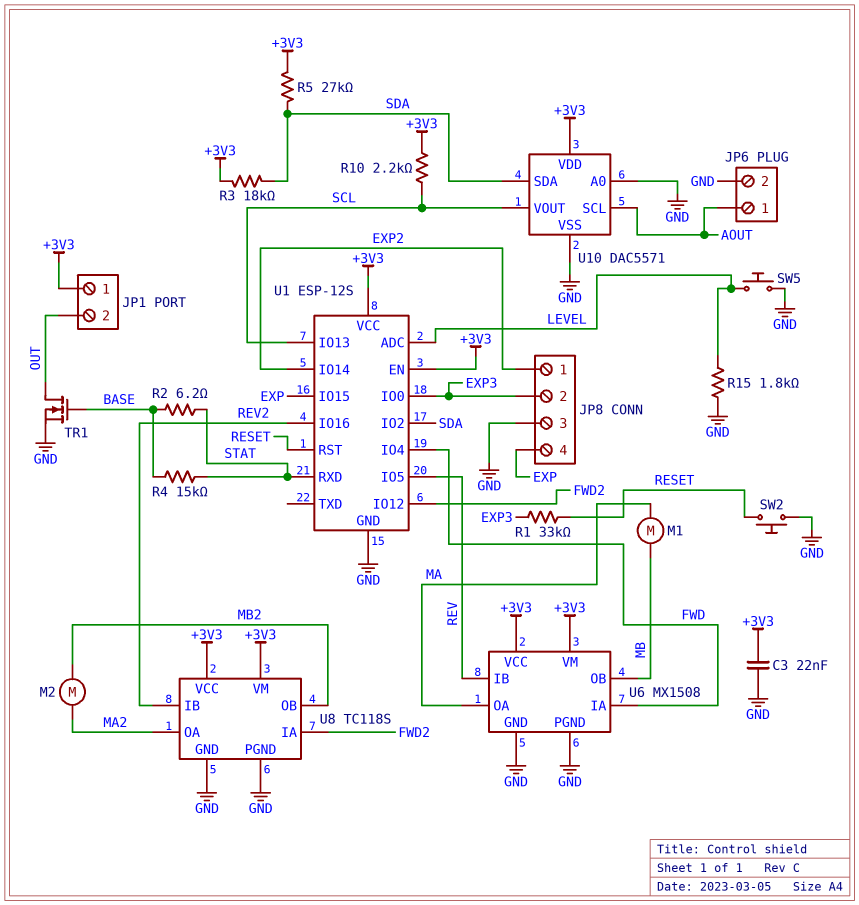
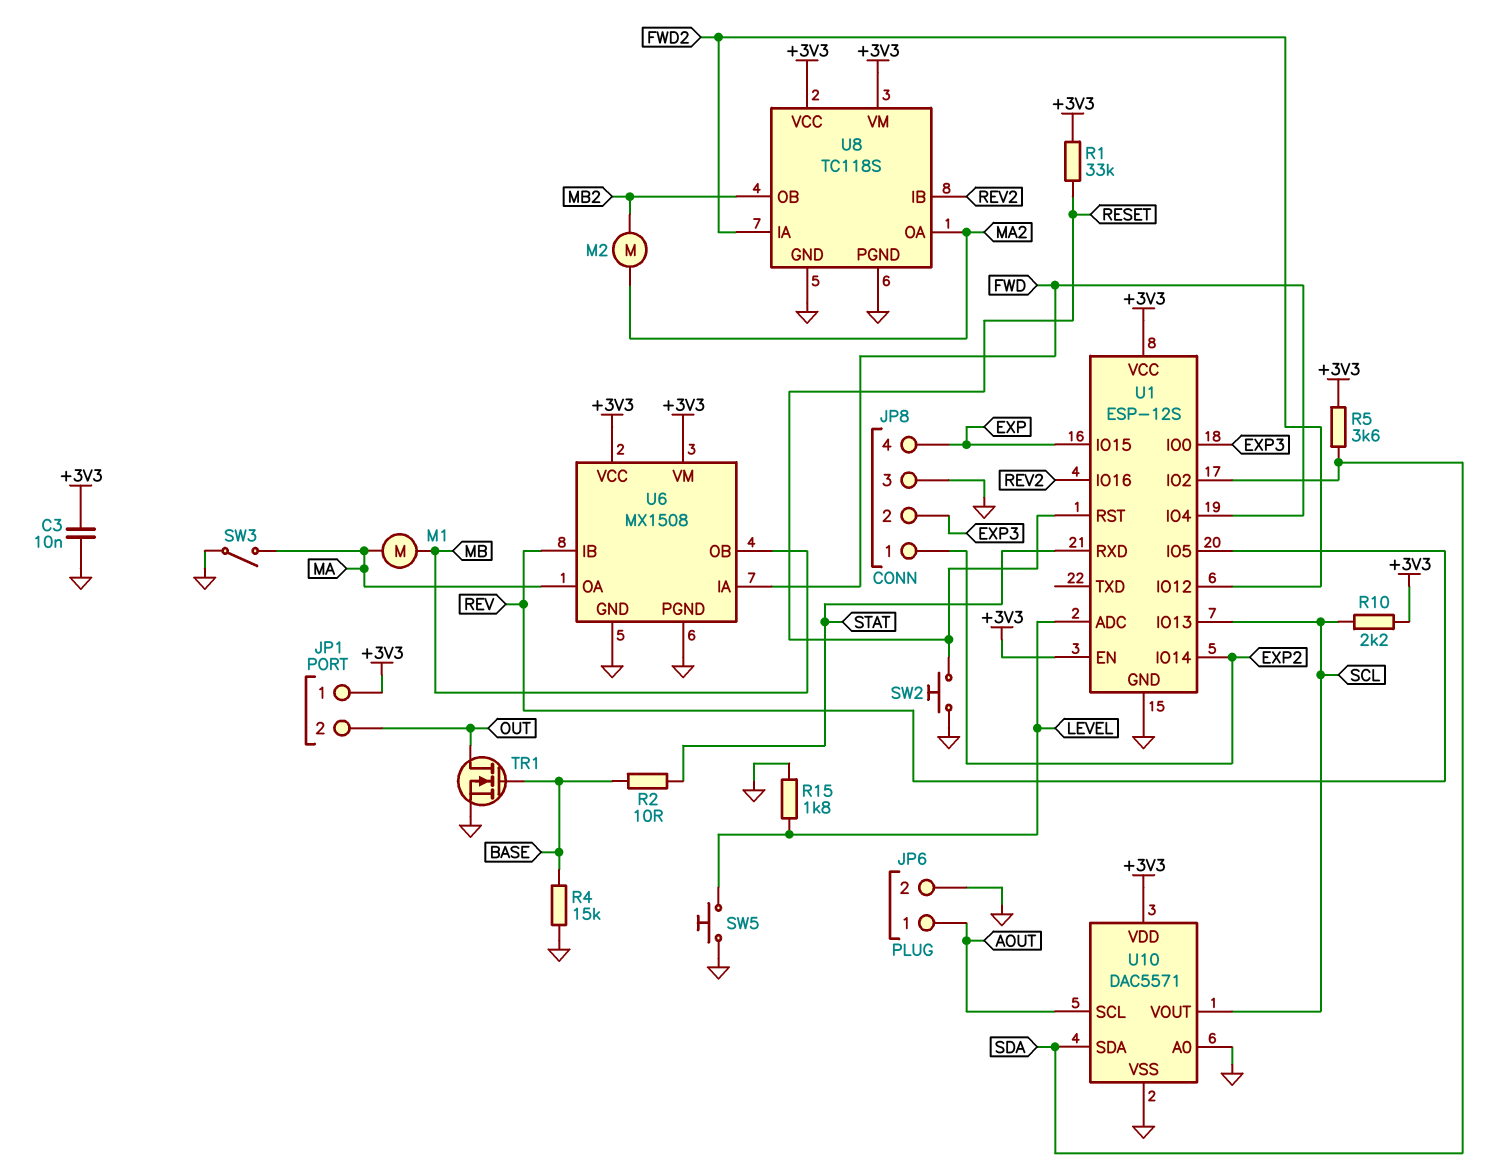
C3: 22nF (+3V3, GND) -> 10nF (+3V3, GND)
R1: 33k (EXP3, RESET) -> 33k (+3V3, RESET)
R2: 6.2 (BASE, STAT) -> 10 (BASE, STAT)
R3: 18k (+3V3, SDA) -> none
R4: 15k (BASE, STAT) -> 15k (BASE, GND)
R5: 27k (+3V3, SDA) -> 3.6k (+3V3, SDA)
SW3: none -> switch (GND, MA)

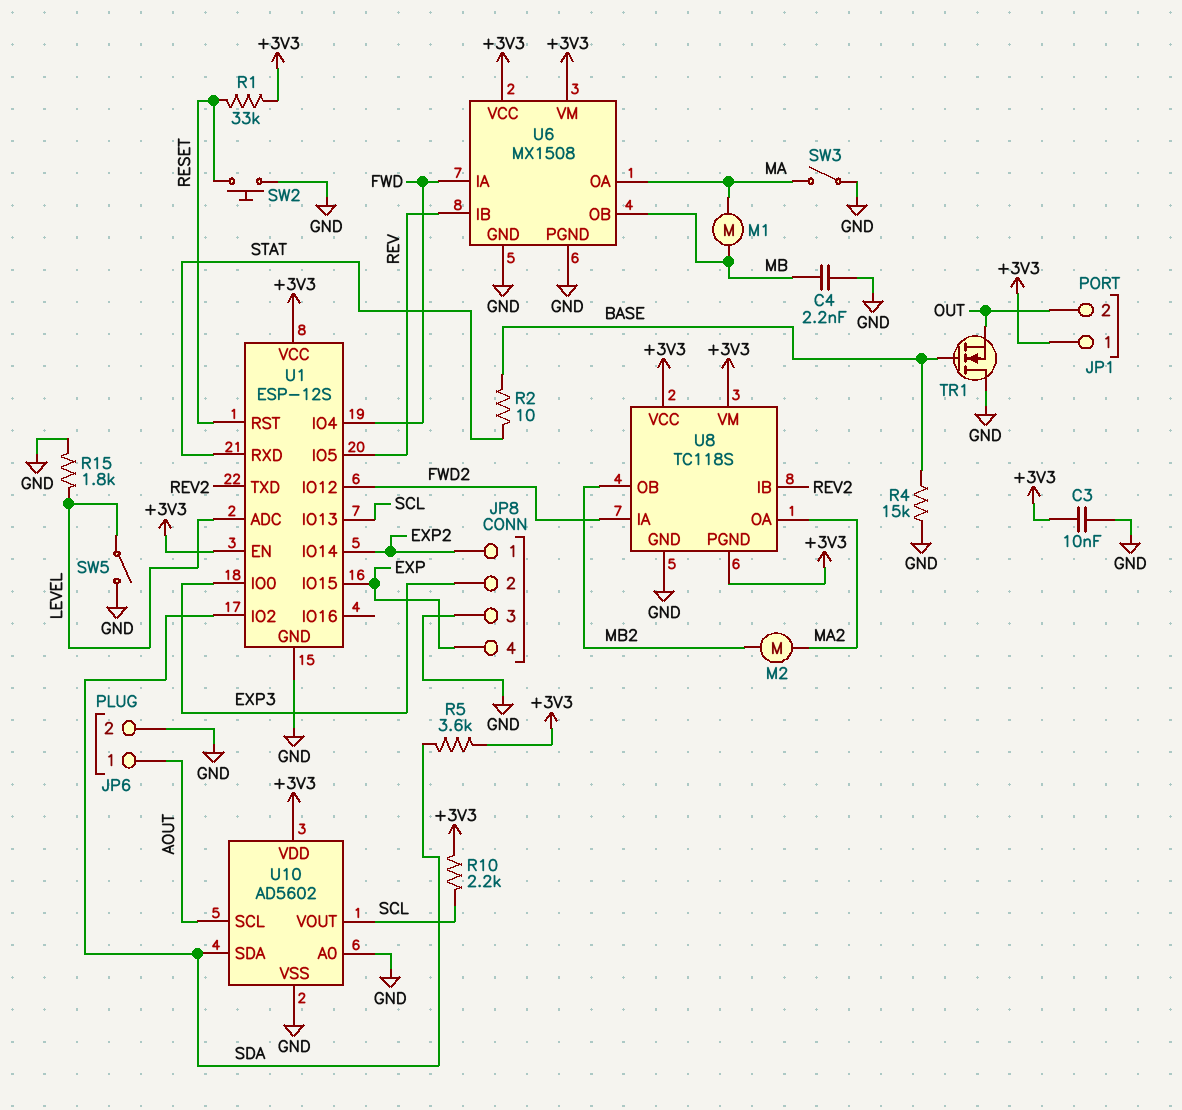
C4: none -> 2.2nF (GND, MB)
SW5: button (GND, LEVEL) -> switch (GND, LEVEL)
TR1: NMOS (G BASE, D OUT, S GND) -> NMOS (G BASE, D GND, S OUT)
U1 pin IO16: REV2 -> none
U1 pin TXD: none -> REV2
U8 pin PGND: GND -> +3V3
U10: DAC5571 -> AD5602

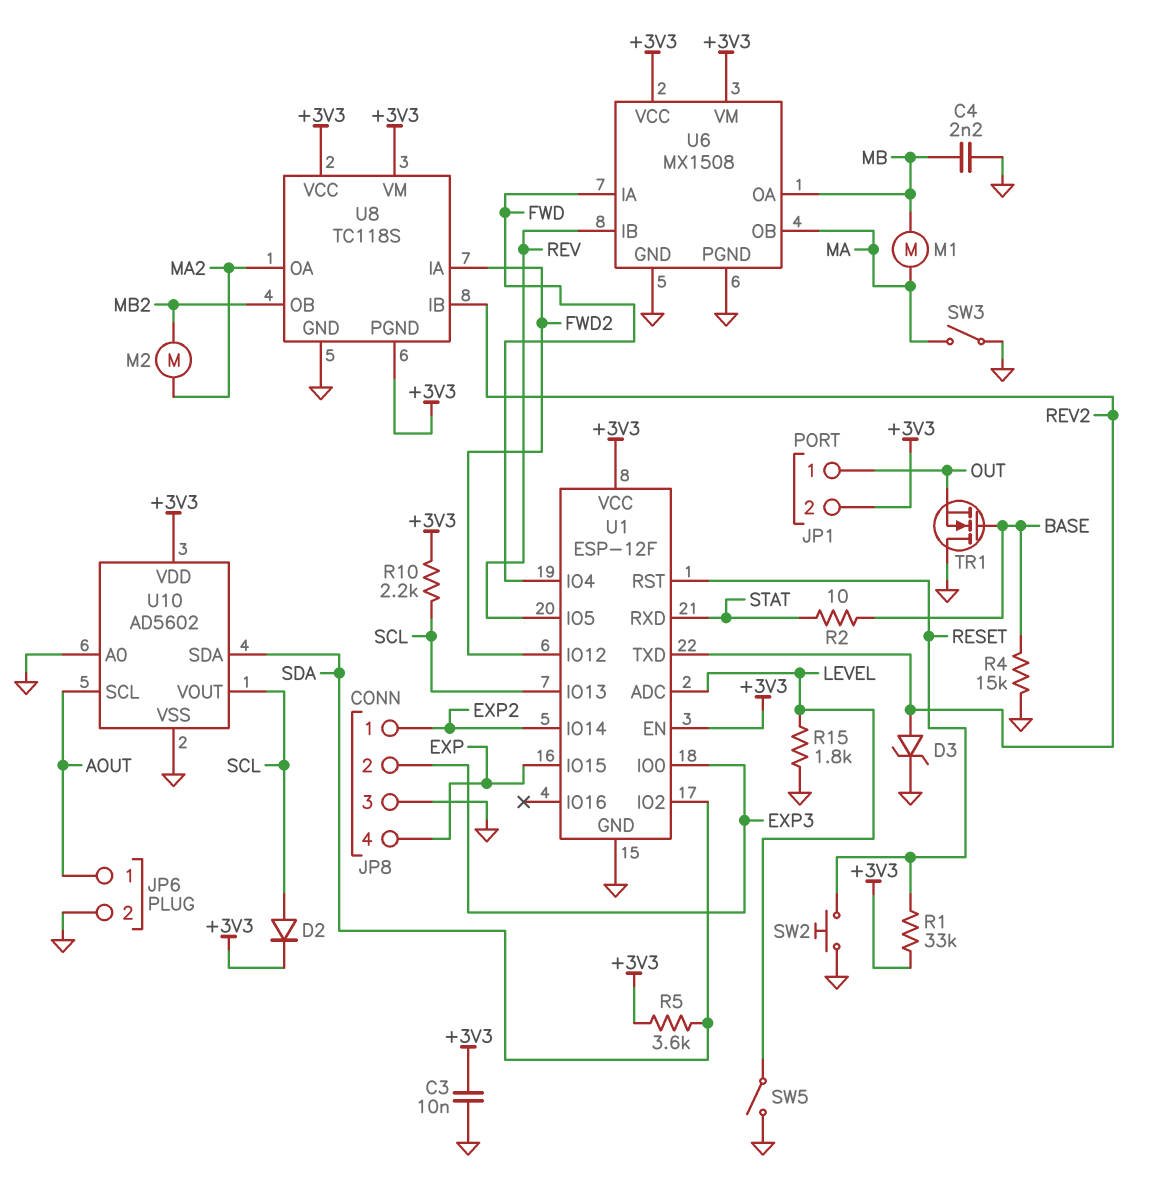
D2: none -> diode (A SCL, K +3V3)
D3: none -> zener (A REV2, K GND)
JP1 pin 1: +3V3 -> OUT
JP1 pin 2: OUT -> +3V3
U1: ESP-12S -> ESP-12F
U6 pin OA: MA -> MB
U6 pin OB: MB -> MA

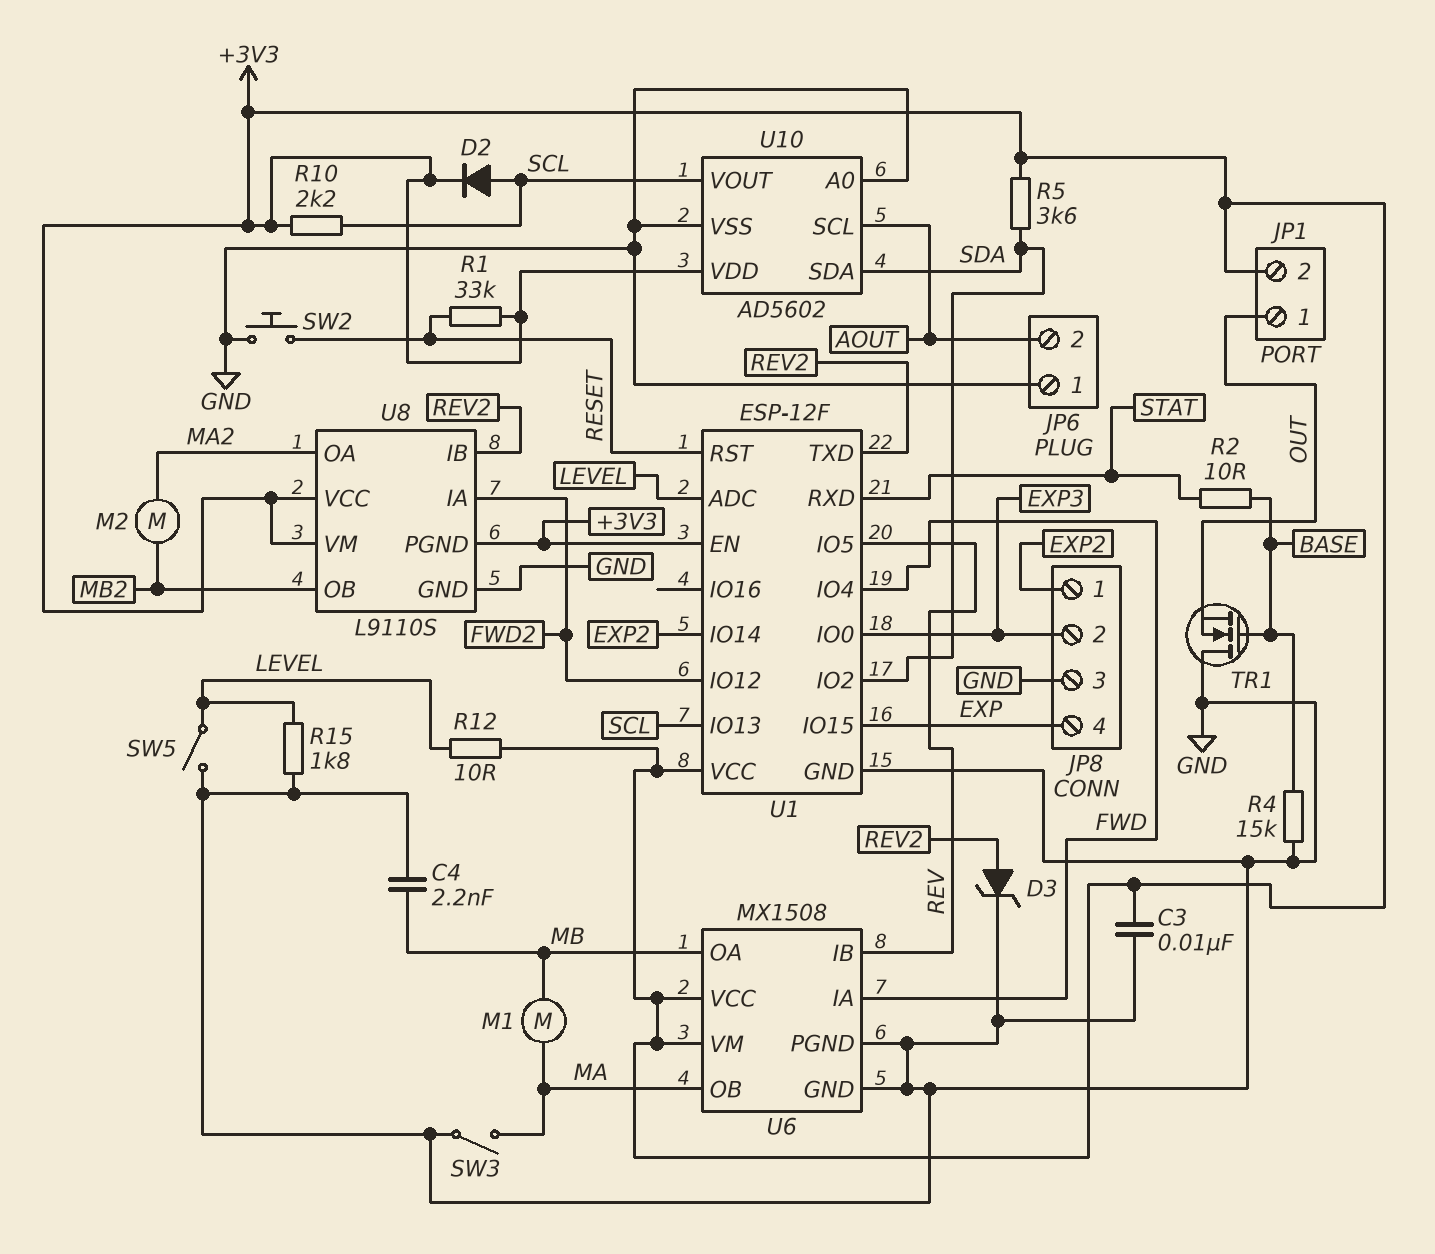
JP6 pin 1: AOUT -> GND
JP6 pin 2: GND -> AOUT
R12: none -> 10 (+3V3, LEVEL)
U8: TC118S -> L9110S

